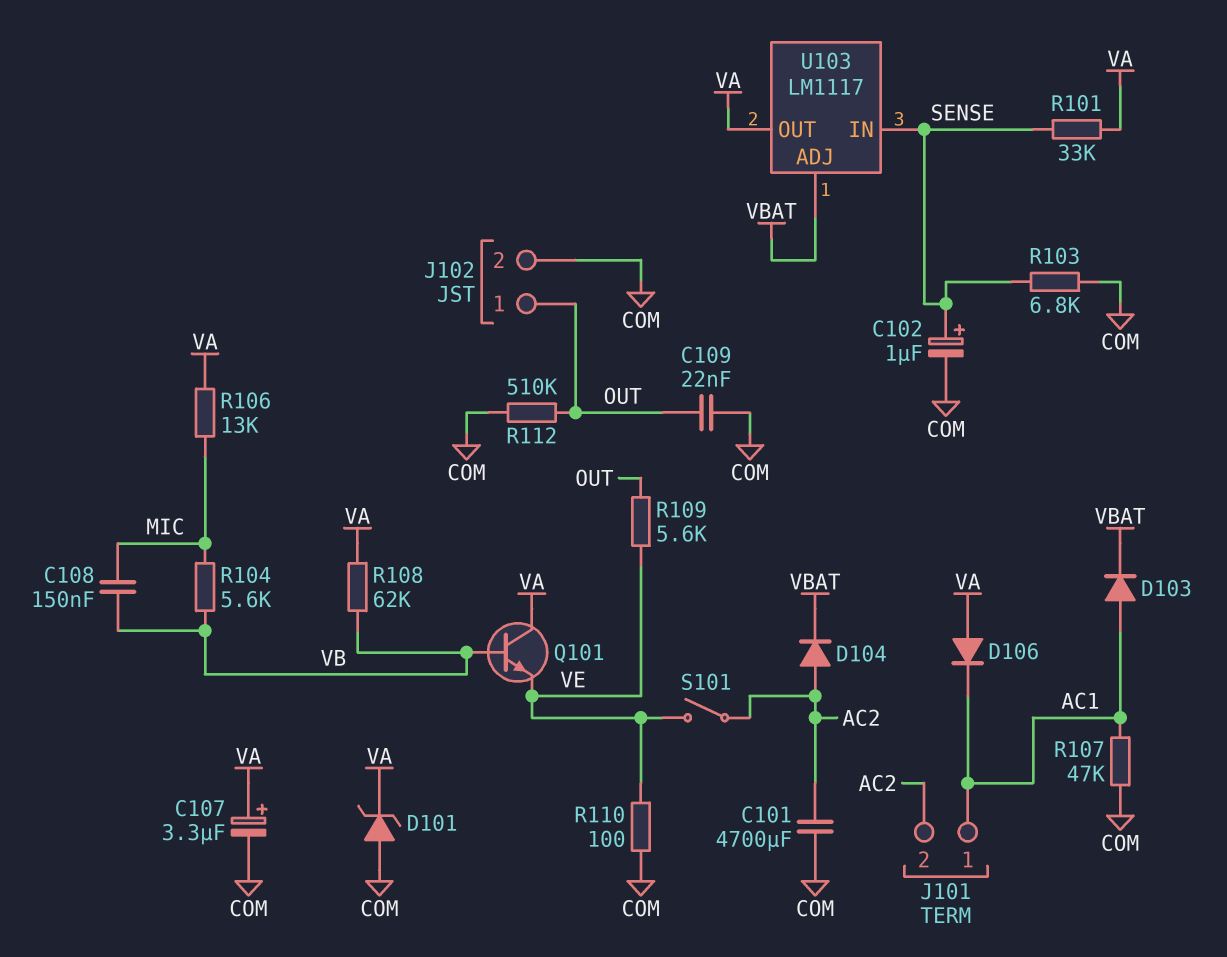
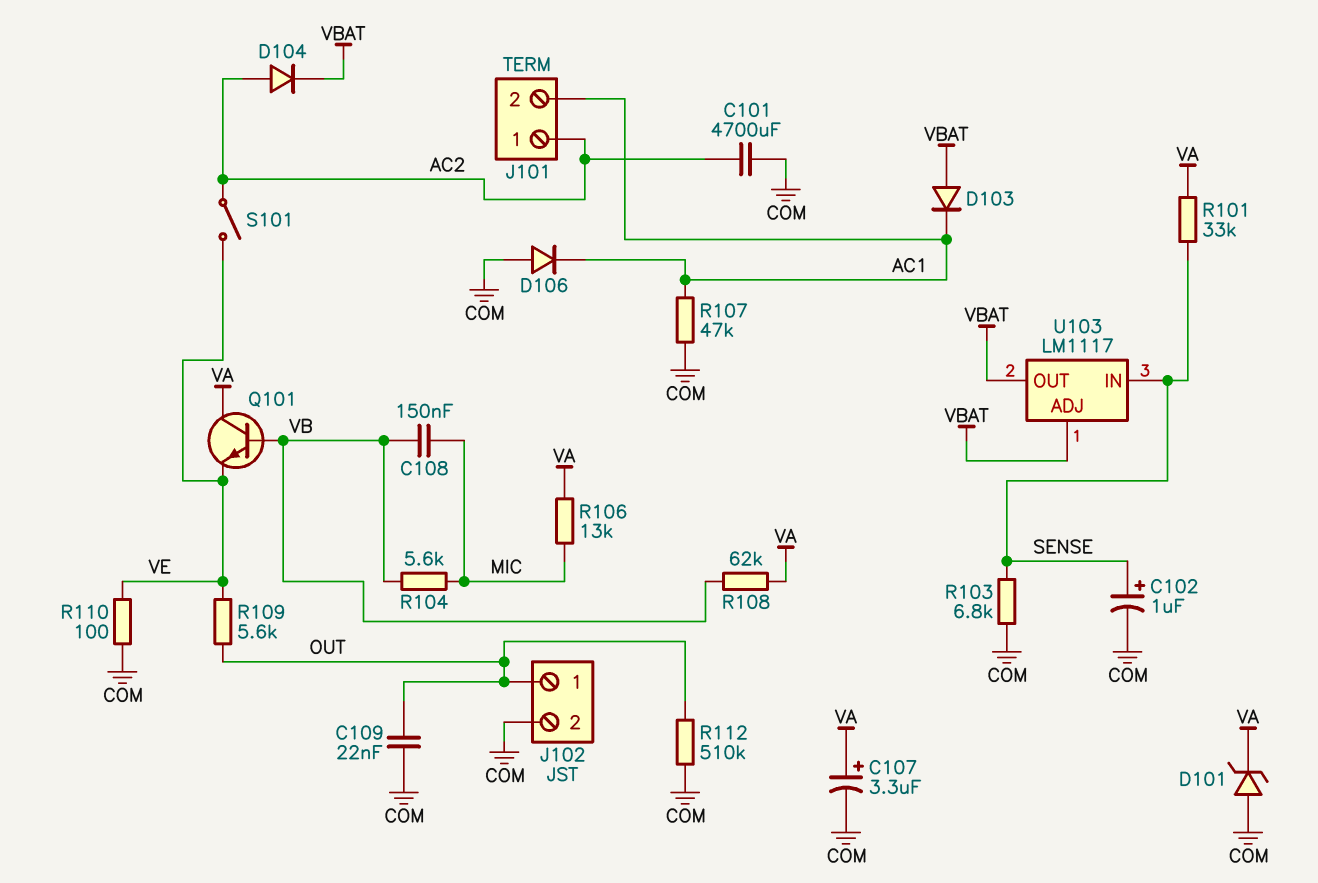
D103: diode (A AC1, K VBAT) -> diode (A VBAT, K AC1)
D106: diode (A VA, K AC1) -> diode (A COM, K AC1)
J101 pin 1: AC1 -> AC2
J101 pin 2: AC2 -> AC1
U103 pin OUT: VA -> VBAT

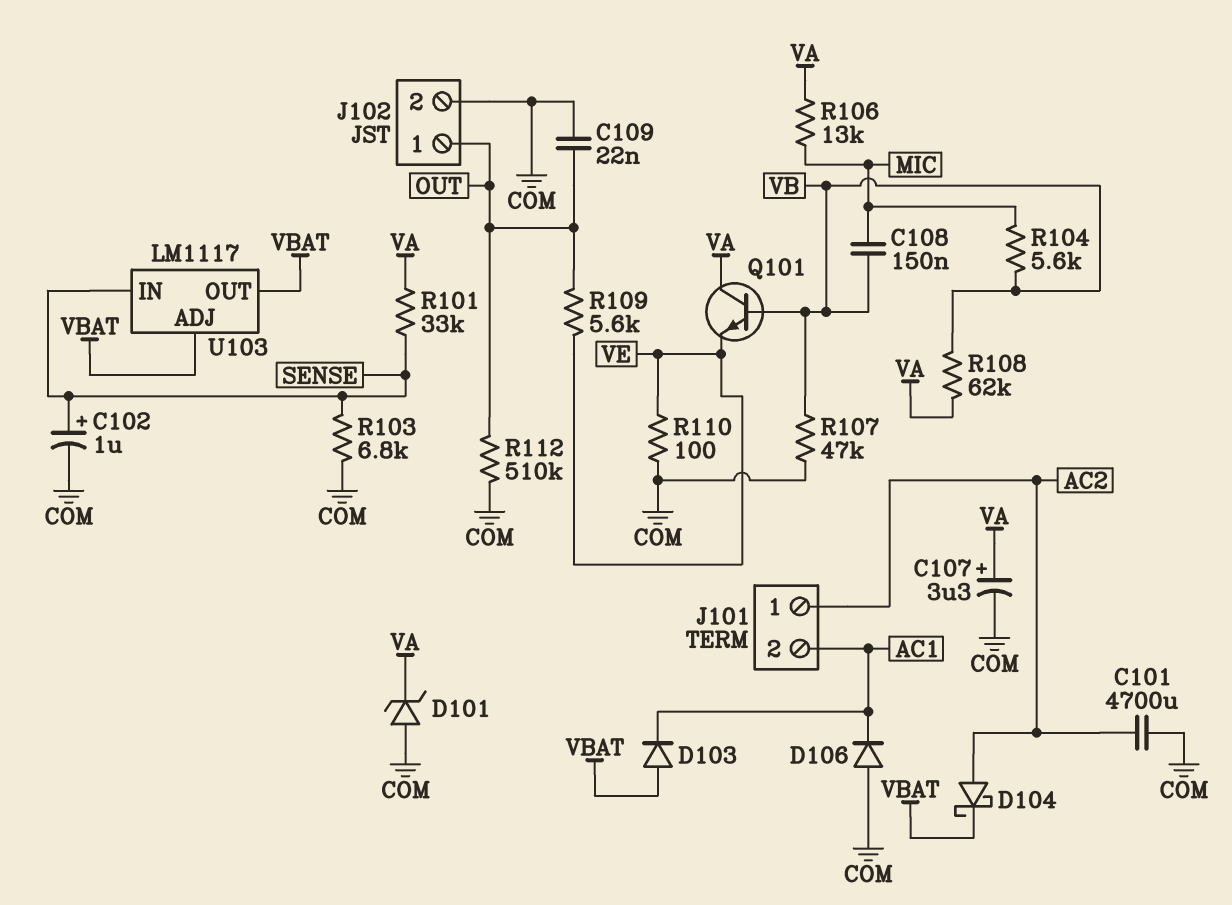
D104: diode (A AC2, K VBAT) -> schottky (A AC2, K VBAT)
R107: 47k (AC1, COM) -> 47k (COM, VB)
S101: switch (AC2, VE) -> none

